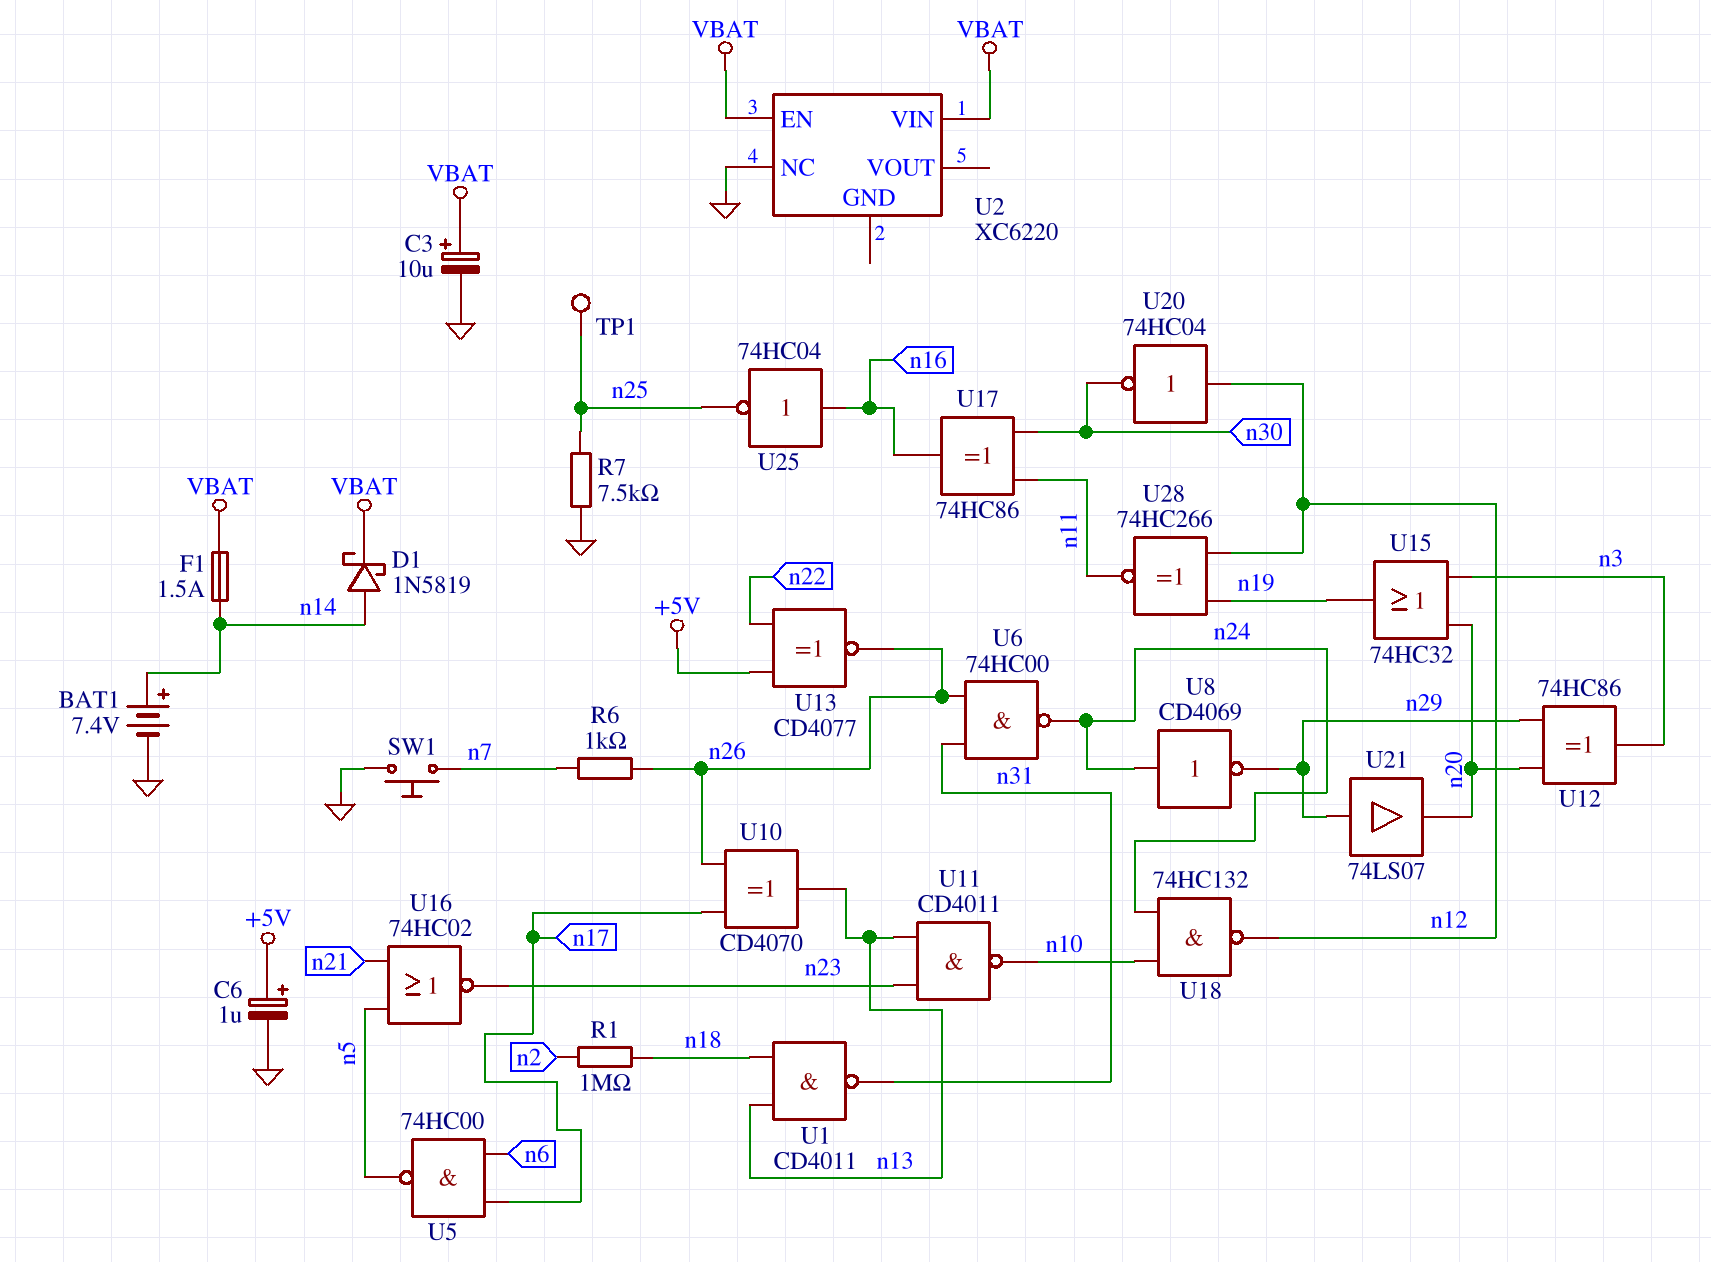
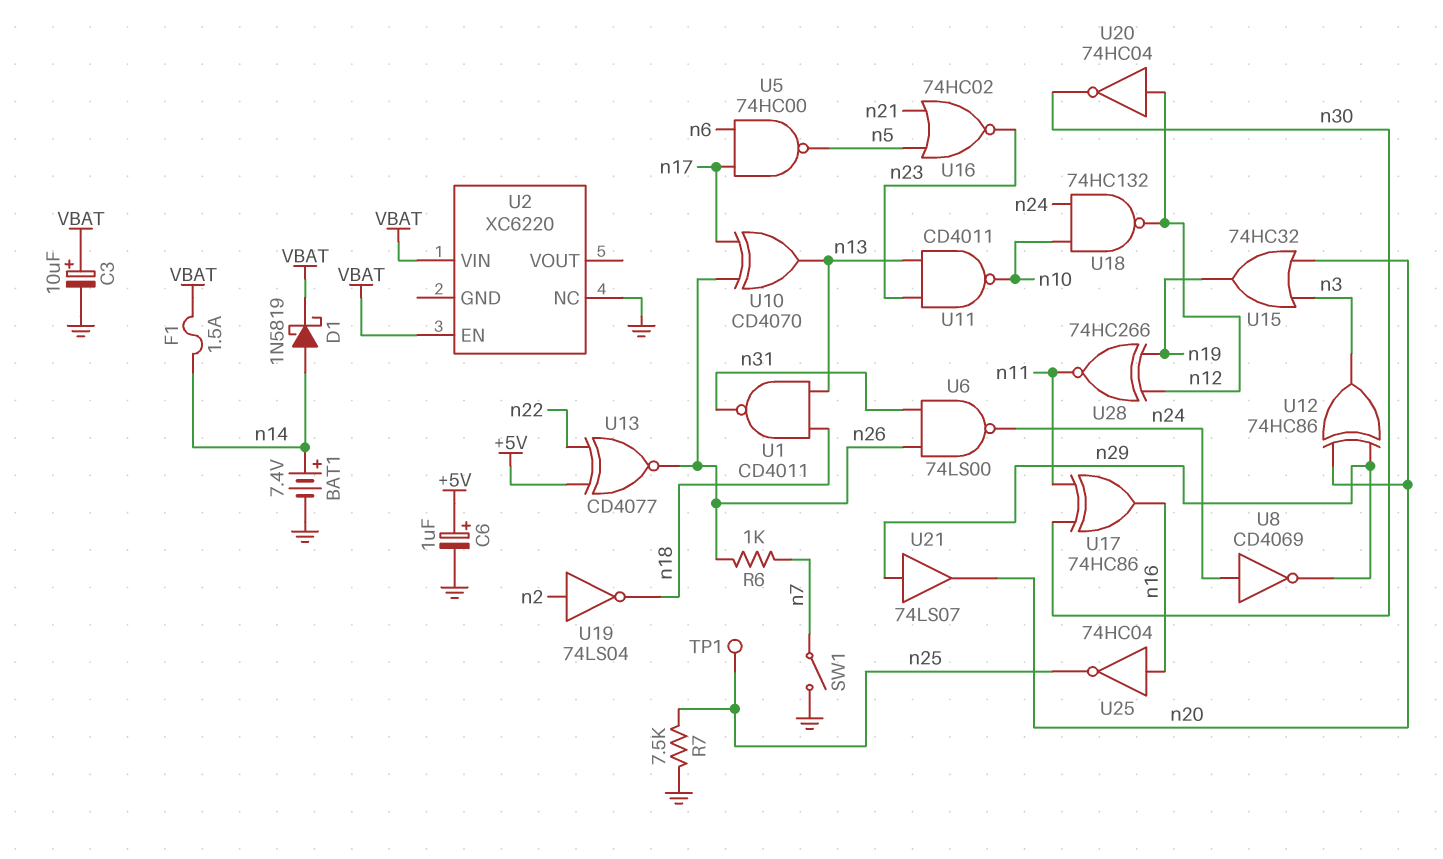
R1: 1M (n2, n18) -> none
SW1: button (GND, n7) -> switch (GND, n7)
U6: NAND 74HC00 (in n26, in n31, out n24) -> NAND 74LS00 (in n26, in n31, out n24)
U19: none -> NOT 74LS04 (in n2, out n18)

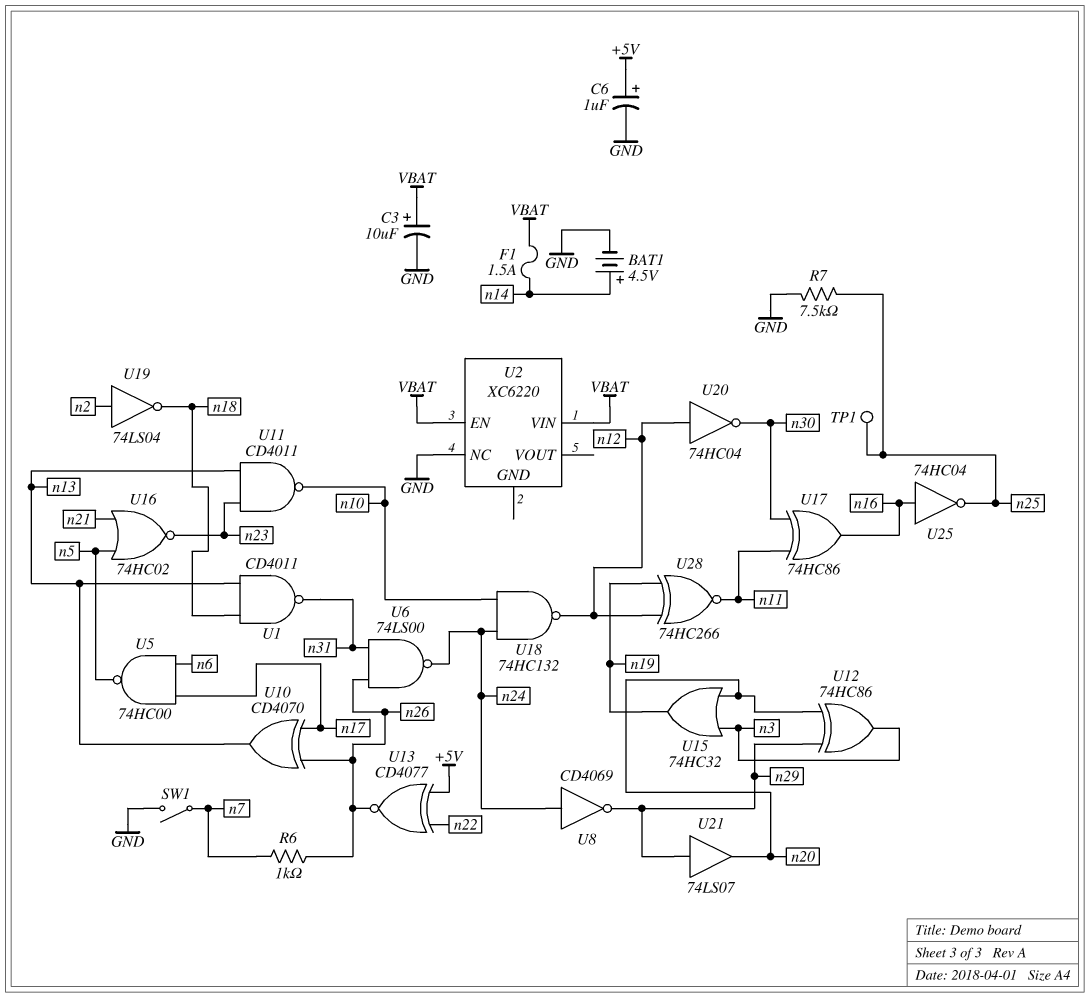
BAT1: 7.4V (plus n14, minus GND) -> 4.5V (plus n14, minus GND)
D1: schottky 1N5819 (A n14, K VBAT) -> none

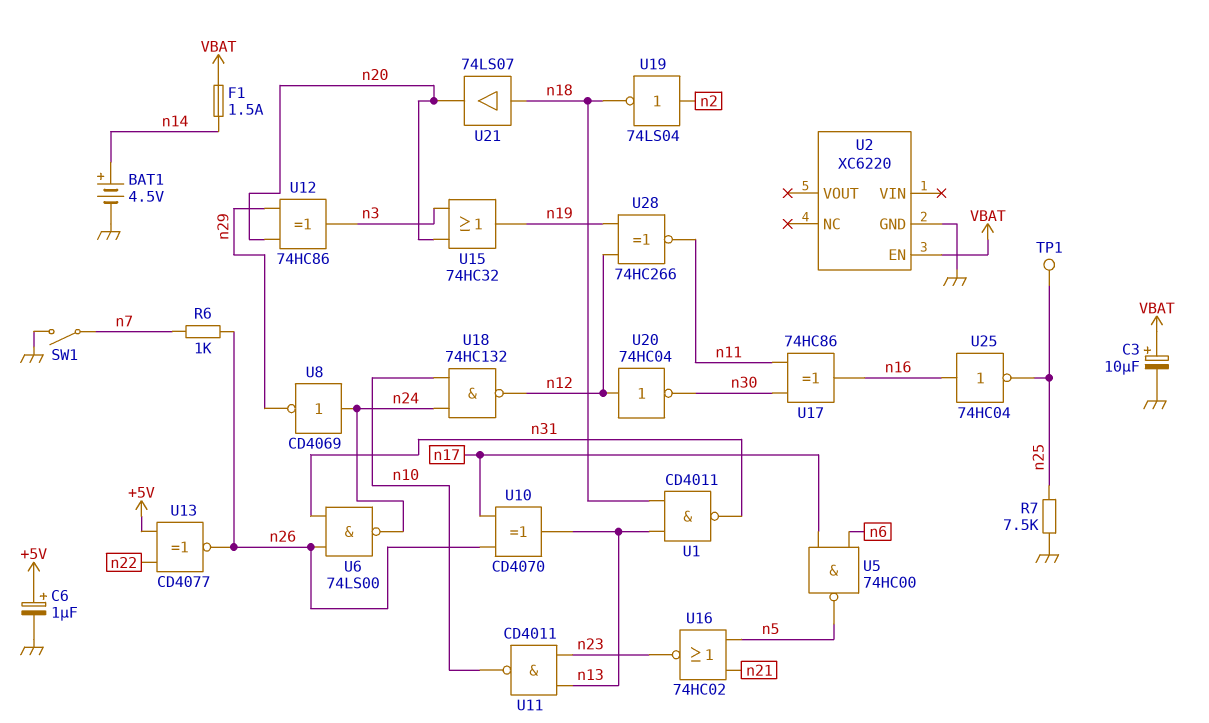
U2 pin GND: none -> GND
U2 pin NC: GND -> none
U2 pin VIN: VBAT -> none
U21: buffer 74LS07 (in n29, out n20) -> buffer 74LS07 (in n18, out n20)

